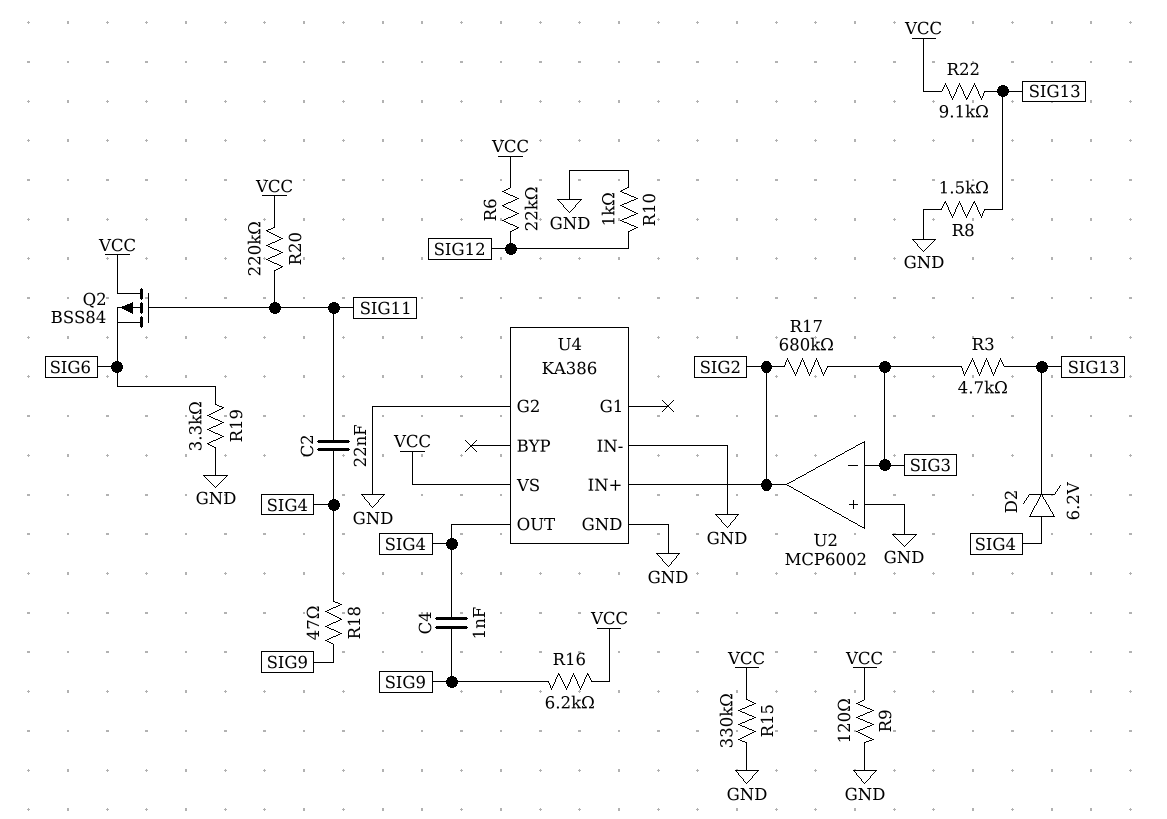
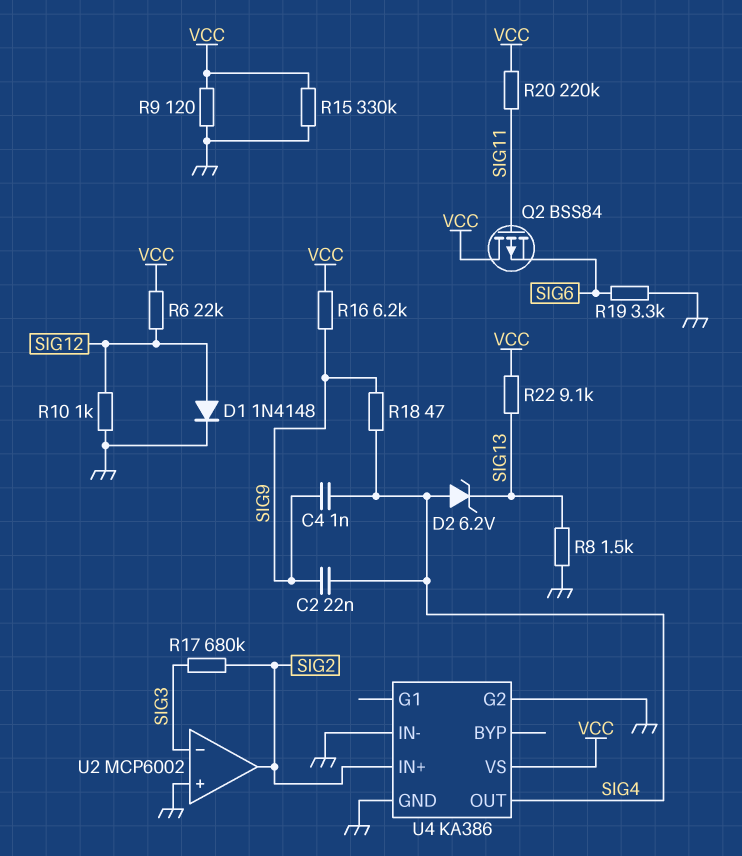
C2: 22nF (SIG4, SIG11) -> 22nF (SIG4, SIG9)
D1: none -> diode 1N4148 (A SIG12, K GND)
R3: 4.7k (SIG3, SIG13) -> none

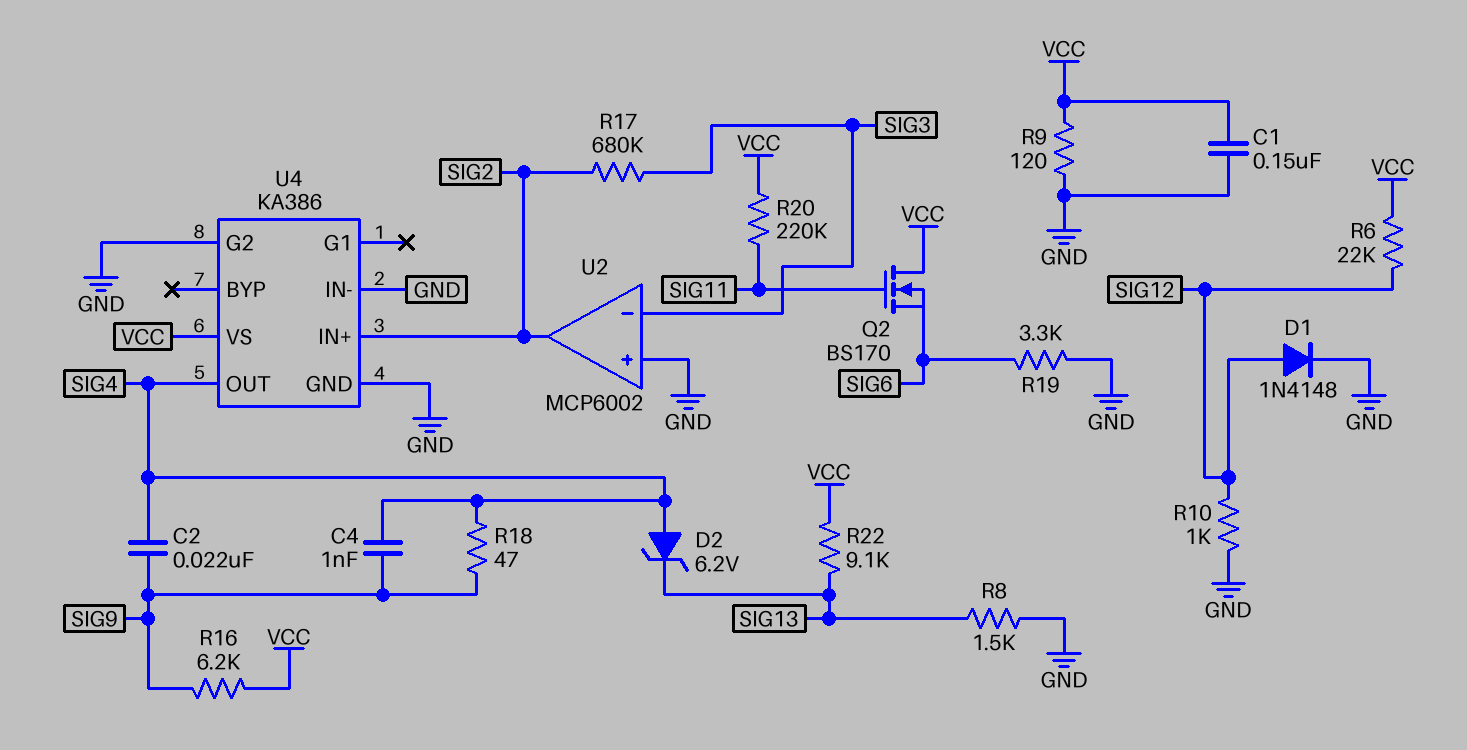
C1: none -> 150nF (GND, VCC)
Q2: PMOS BSS84 (G SIG11, D VCC, S SIG6) -> NMOS BS170 (G SIG11, D VCC, S SIG6)
R15: 330k (GND, VCC) -> none

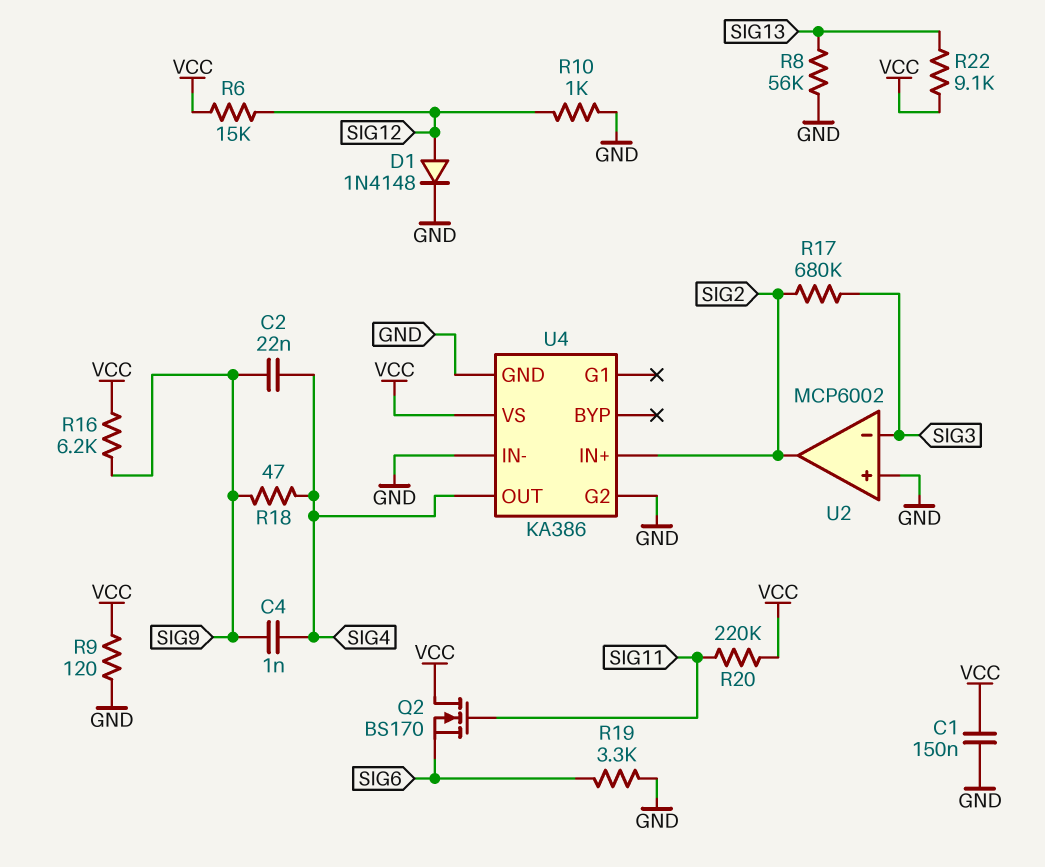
D2: zener 6.2V (A SIG4, K SIG13) -> none
R6: 22k (SIG12, VCC) -> 15k (SIG12, VCC)
R8: 1.5k (GND, SIG13) -> 56k (GND, SIG13)

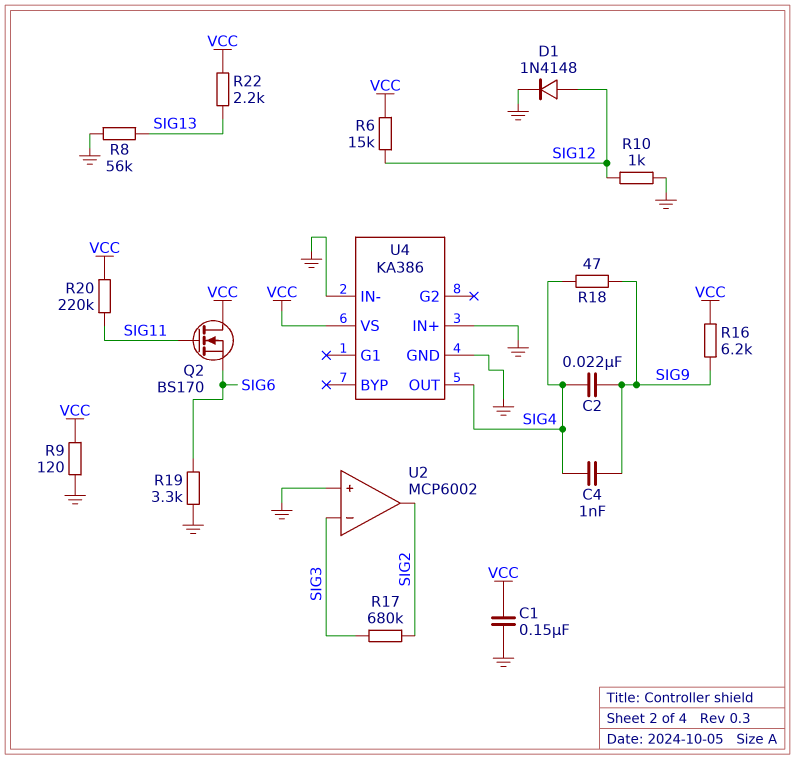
R22: 9.1k (SIG13, VCC) -> 2.2k (SIG13, VCC)
U4 pin G2: GND -> none
U4 pin IN+: SIG2 -> GND

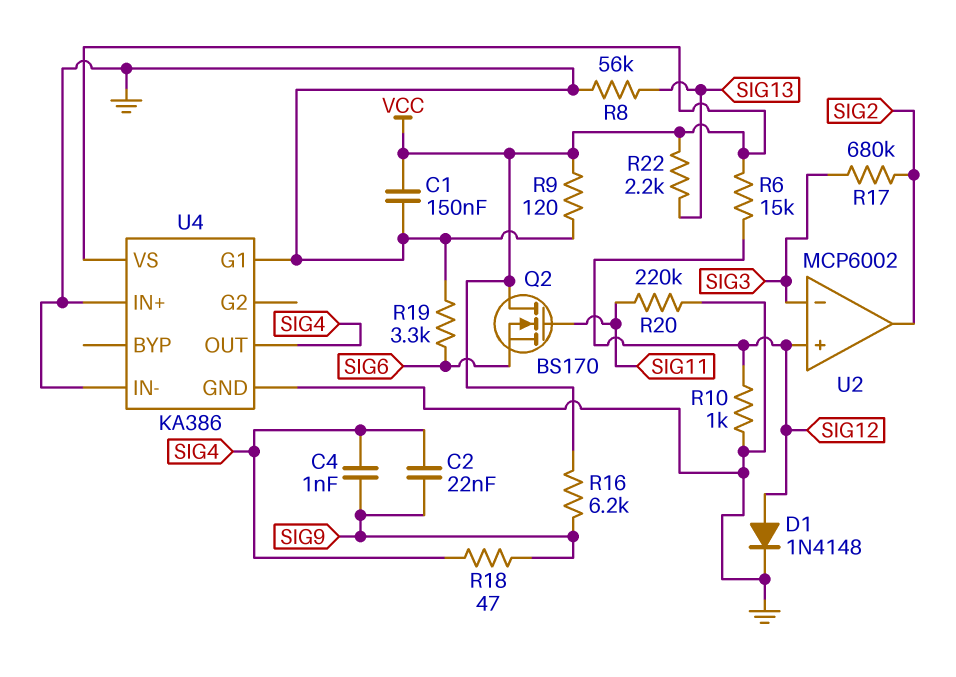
R20: 220k (SIG11, VCC) -> 220k (GND, SIG11)
U2 pin in+: GND -> SIG12
U4 pin G1: none -> GND

